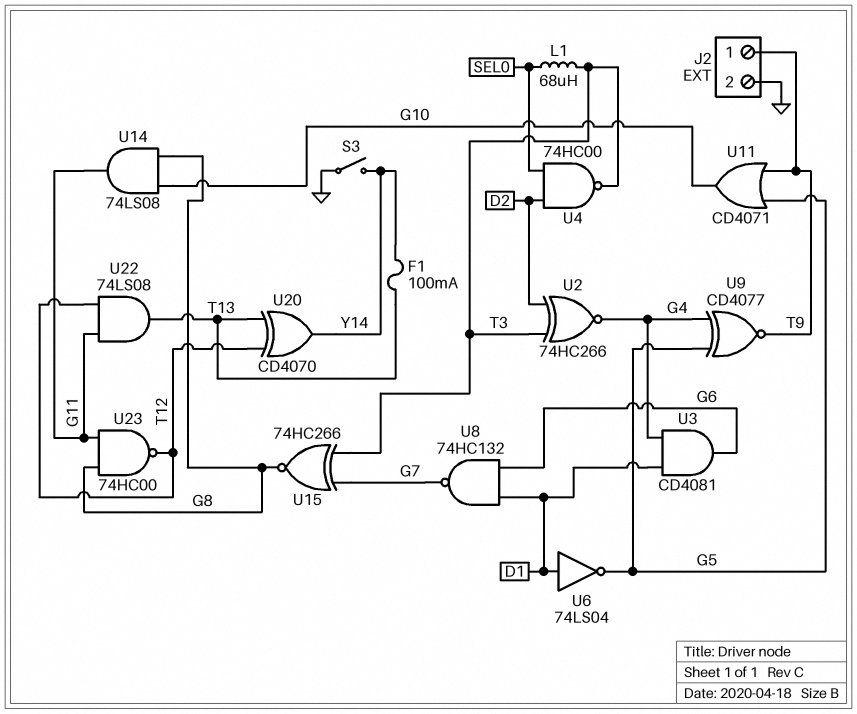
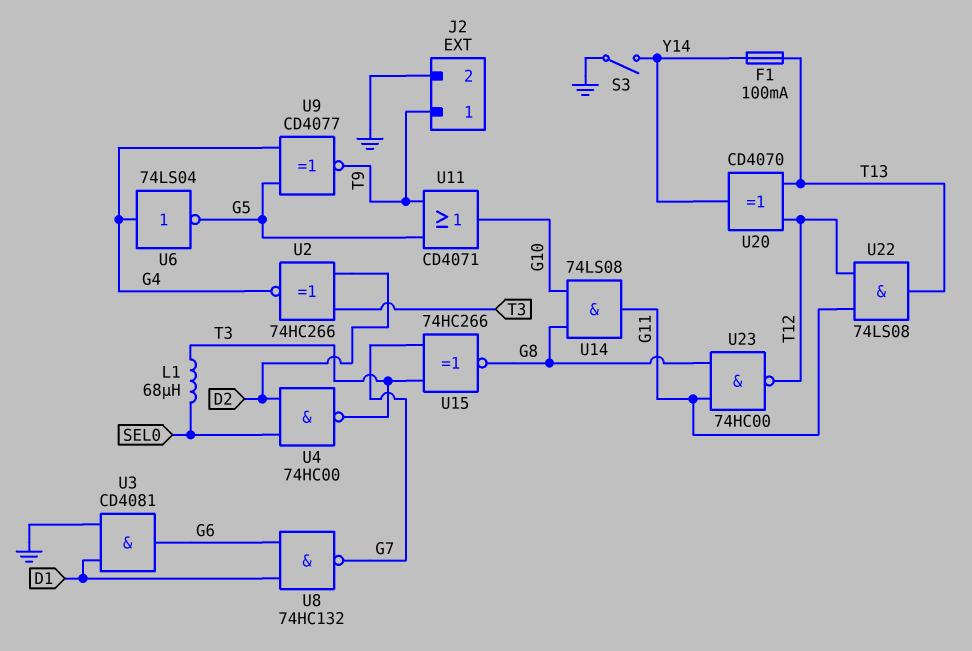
U3: AND CD4081 (in D1, in G4, out G6) -> AND CD4081 (in D1, in GND, out G6)
U6: NOT 74LS04 (in D1, out G5) -> NOT 74LS04 (in G4, out G5)

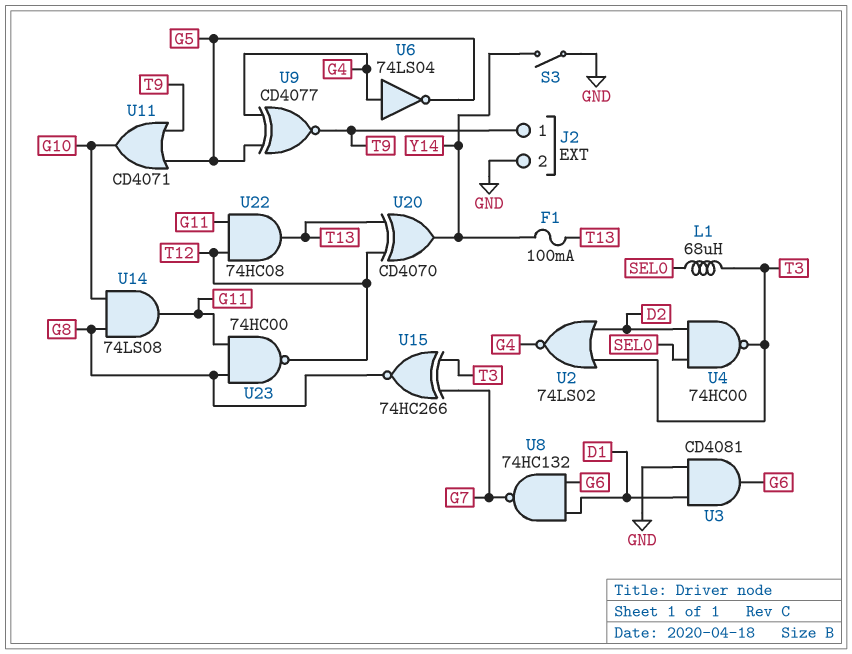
U2: XNOR 74HC266 (in D2, in T3, out G4) -> NOR 74LS02 (in D2, in T3, out G4)
U22: AND 74LS08 (in G11, in T12, out T13) -> AND 74HC08 (in G11, in T12, out T13)

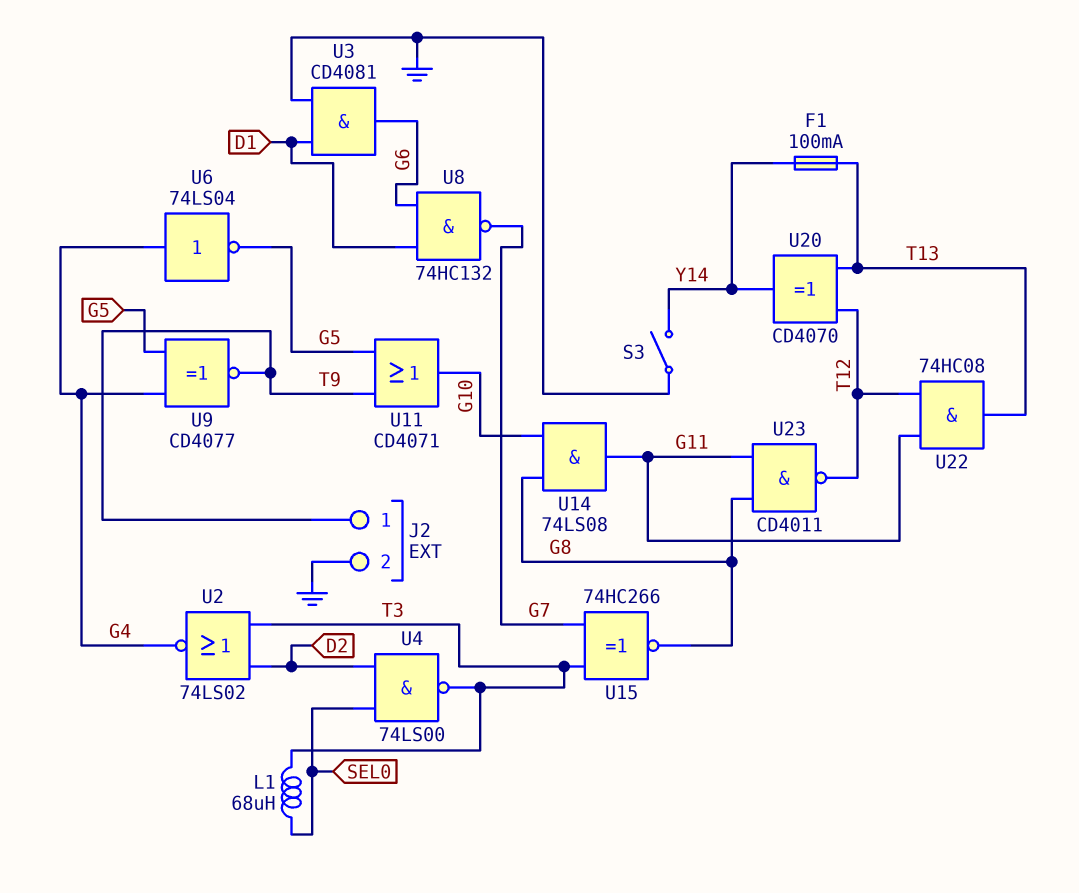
U4: NAND 74HC00 (in D2, in SEL0, out T3) -> NAND 74LS00 (in D2, in SEL0, out T3)
U23: NAND 74HC00 (in G8, in G11, out T12) -> NAND CD4011 (in G8, in G11, out T12)

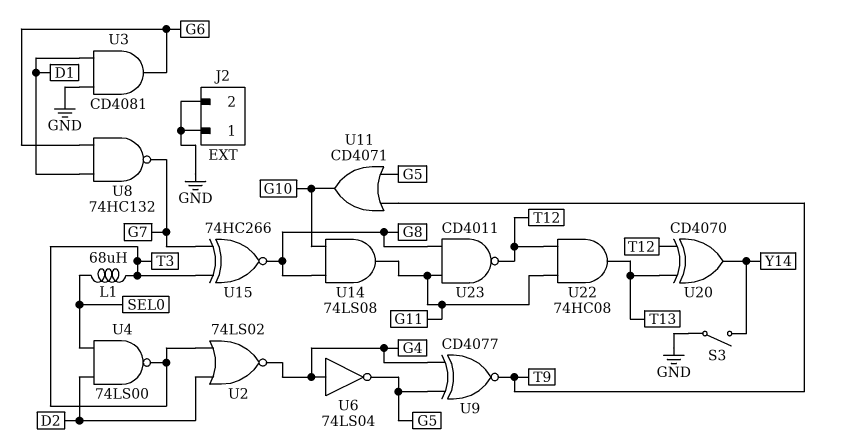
F1: 100mA (T13, Y14) -> none
J2 pin 1: T9 -> GND

